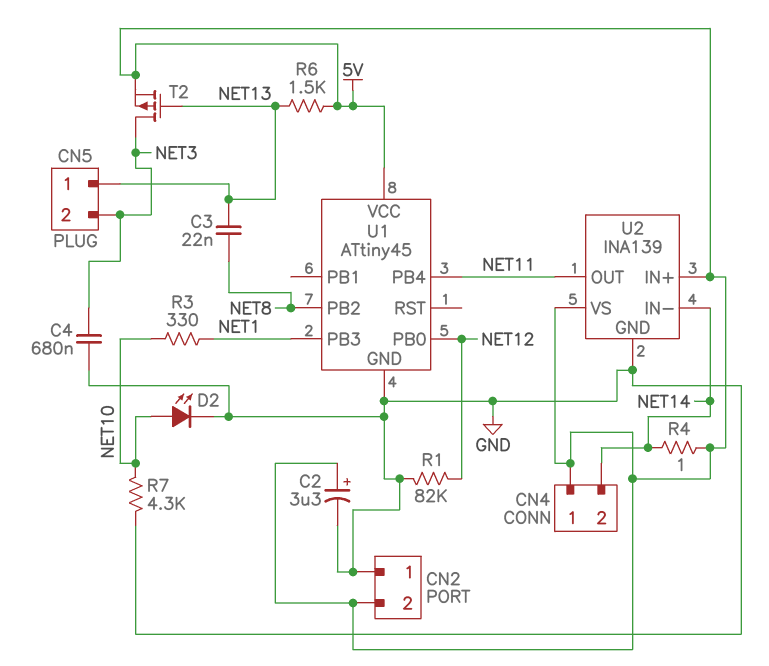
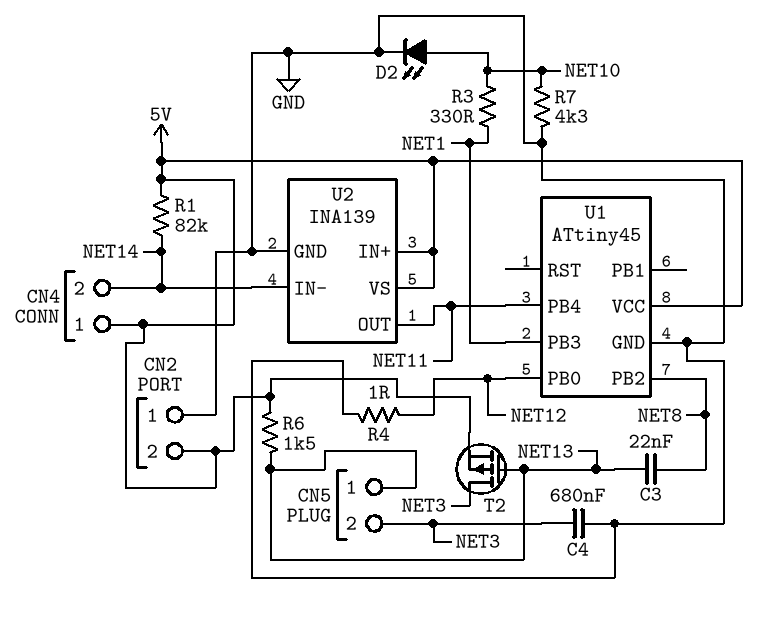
C2: 3.3uF (plus 5V, minus GND) -> none
R1: 82k (GND, NET12) -> 82k (5V, NET14)
R4: 1 (5V, NET14) -> 1 (GND, NET12)

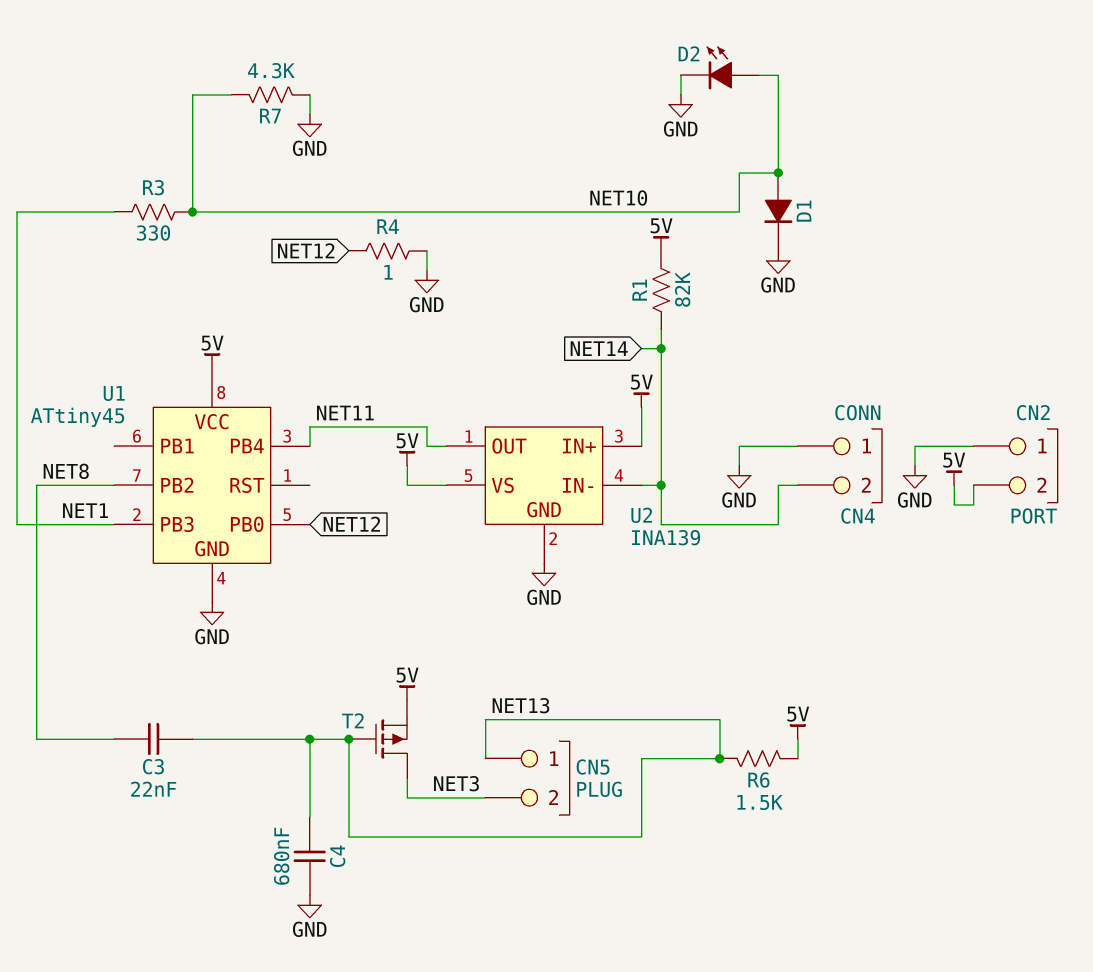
C4: 680nF (GND, NET3) -> 680nF (GND, NET13)
CN4 pin 1: 5V -> GND
D1: none -> diode (A NET10, K GND)

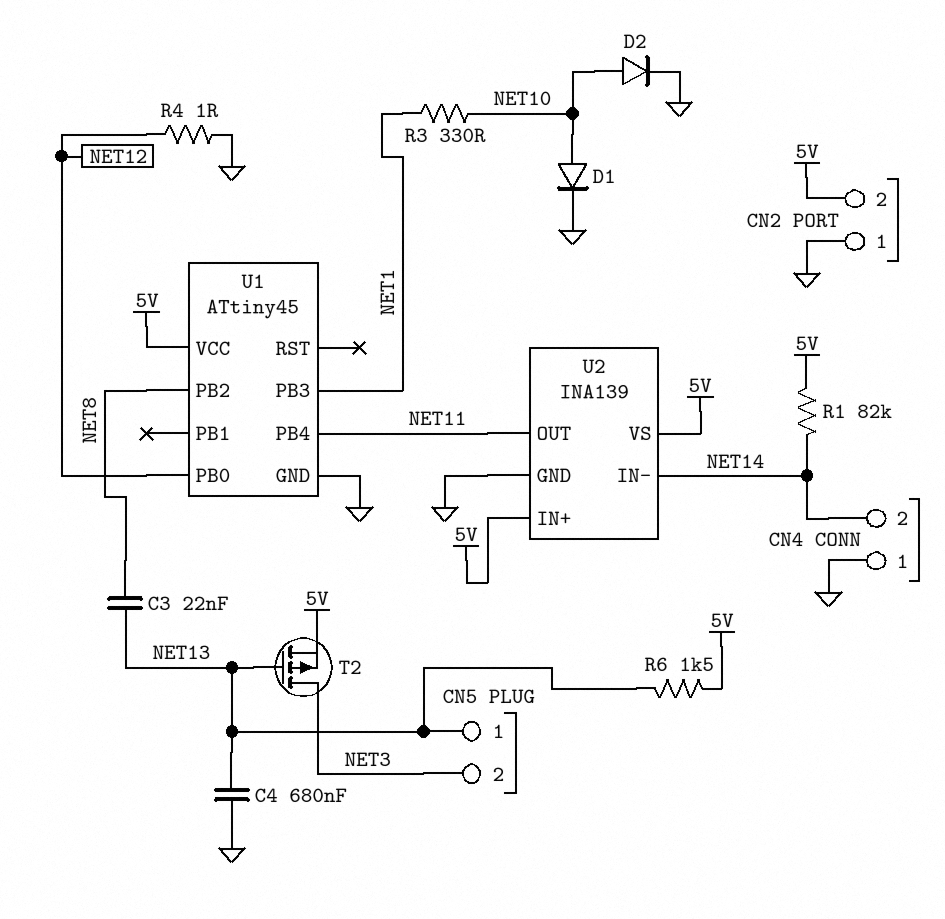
D2: LED (A NET10, K GND) -> diode (A NET10, K GND)
R7: 4.3k (GND, NET10) -> none

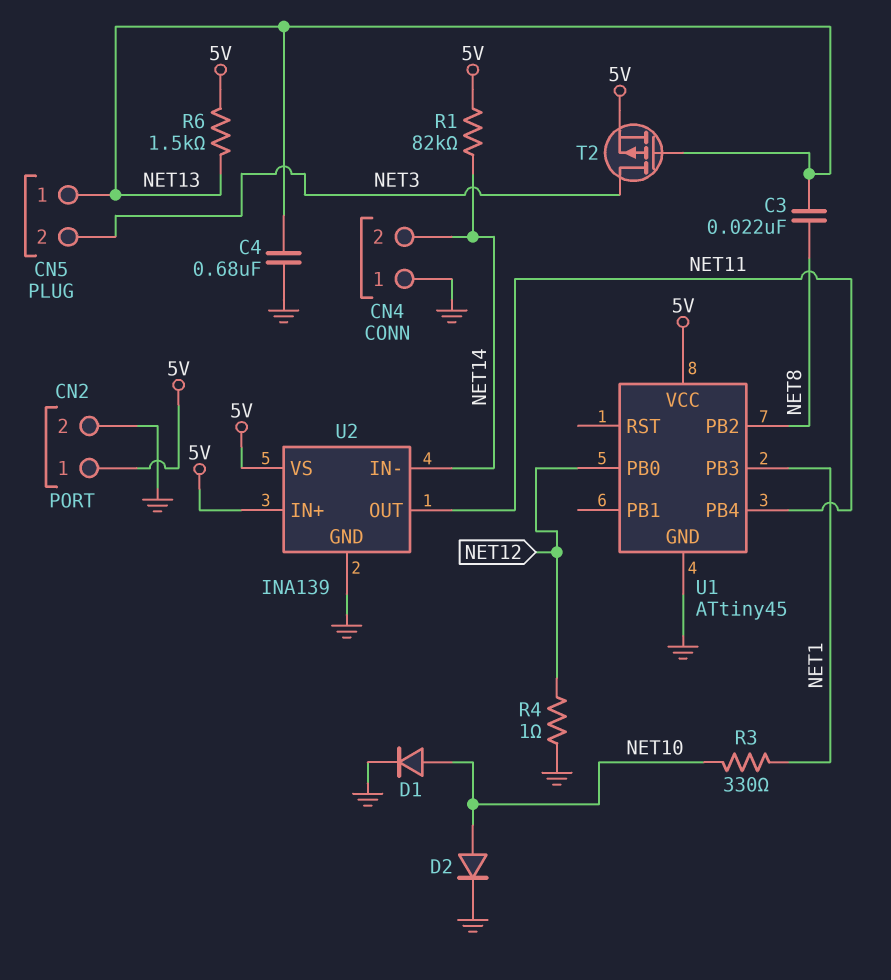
CN2 pin 1: GND -> 5V
CN2 pin 2: 5V -> GND

